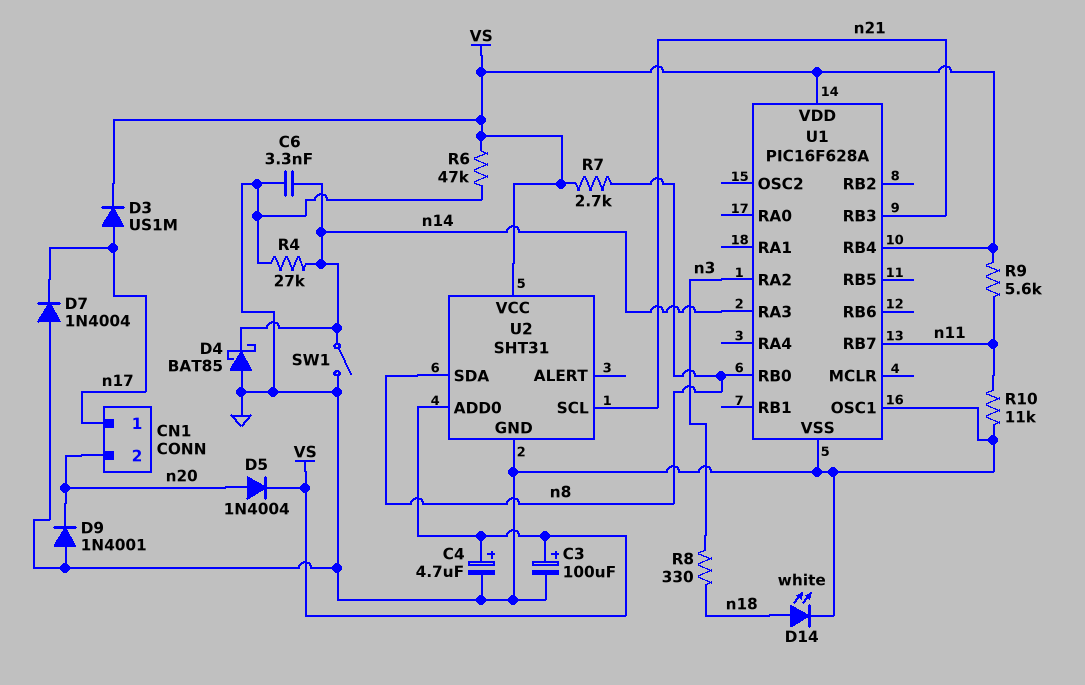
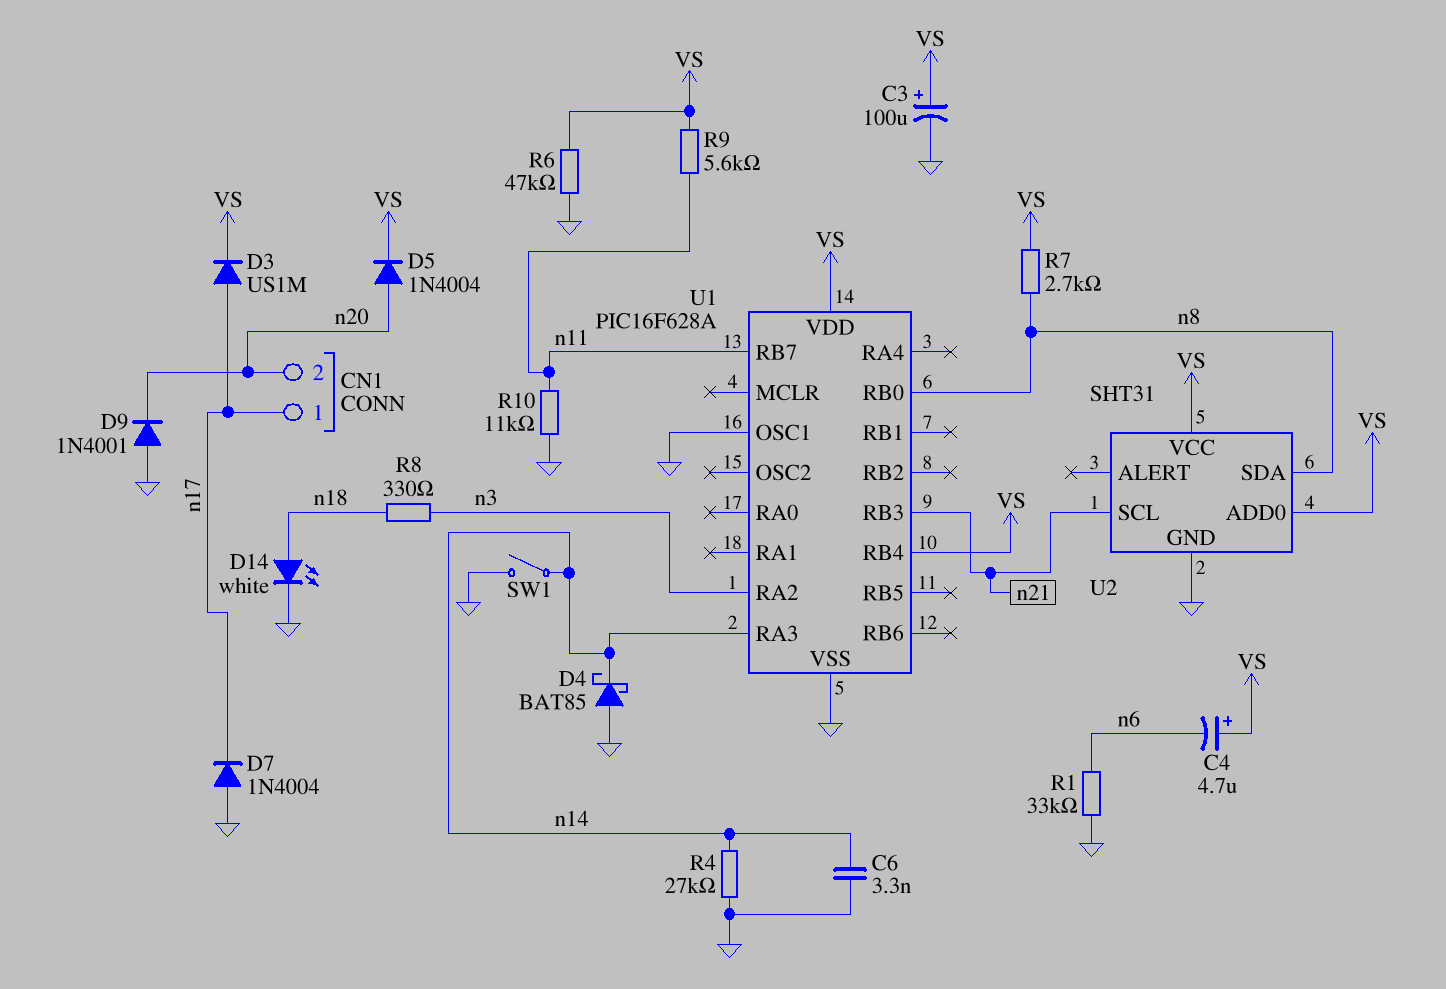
C4: 4.7uF (plus VS, minus GND) -> 4.7uF (plus VS, minus n6)
R1: none -> 33k (GND, n6)

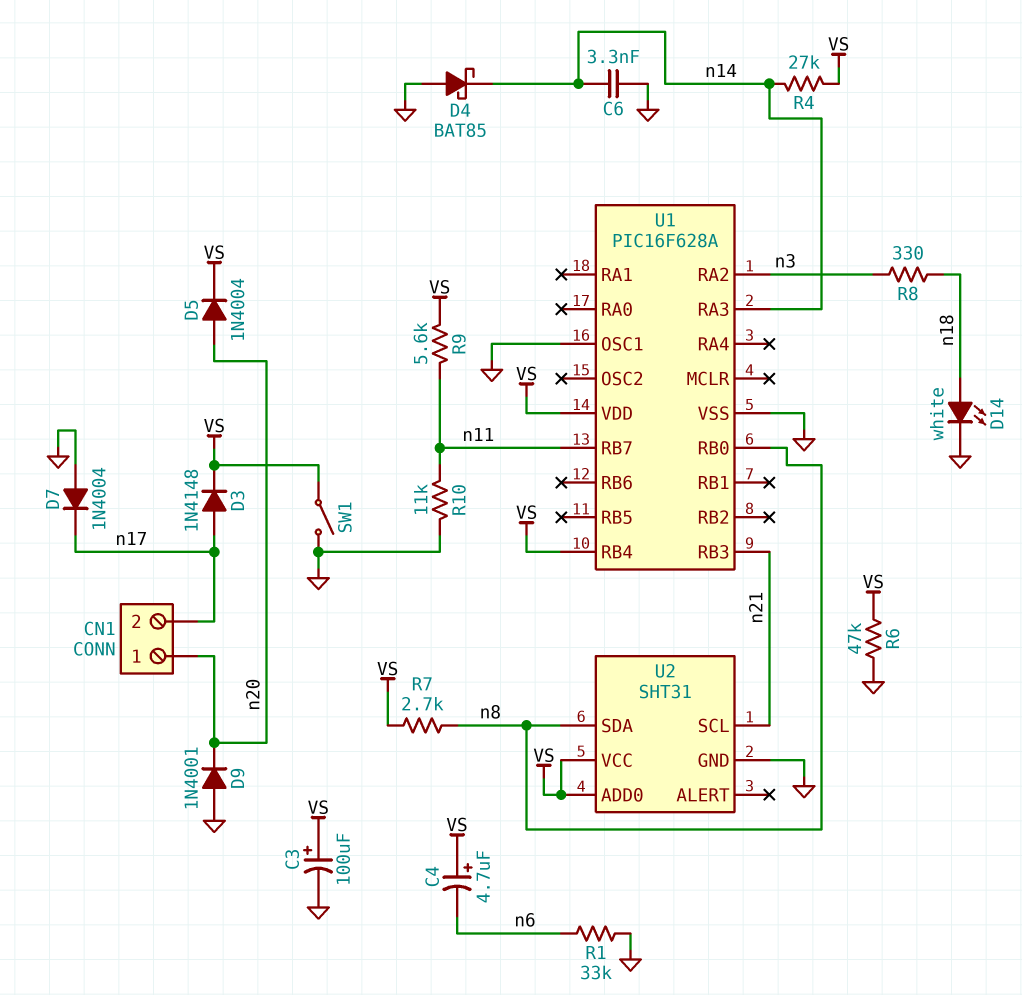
CN1 pin 1: n17 -> n20
CN1 pin 2: n20 -> n17
D3: diode US1M (A n17, K VS) -> diode 1N4148 (A n17, K VS)
R4: 27k (GND, n14) -> 27k (VS, n14)
SW1: switch (GND, n14) -> switch (GND, VS)

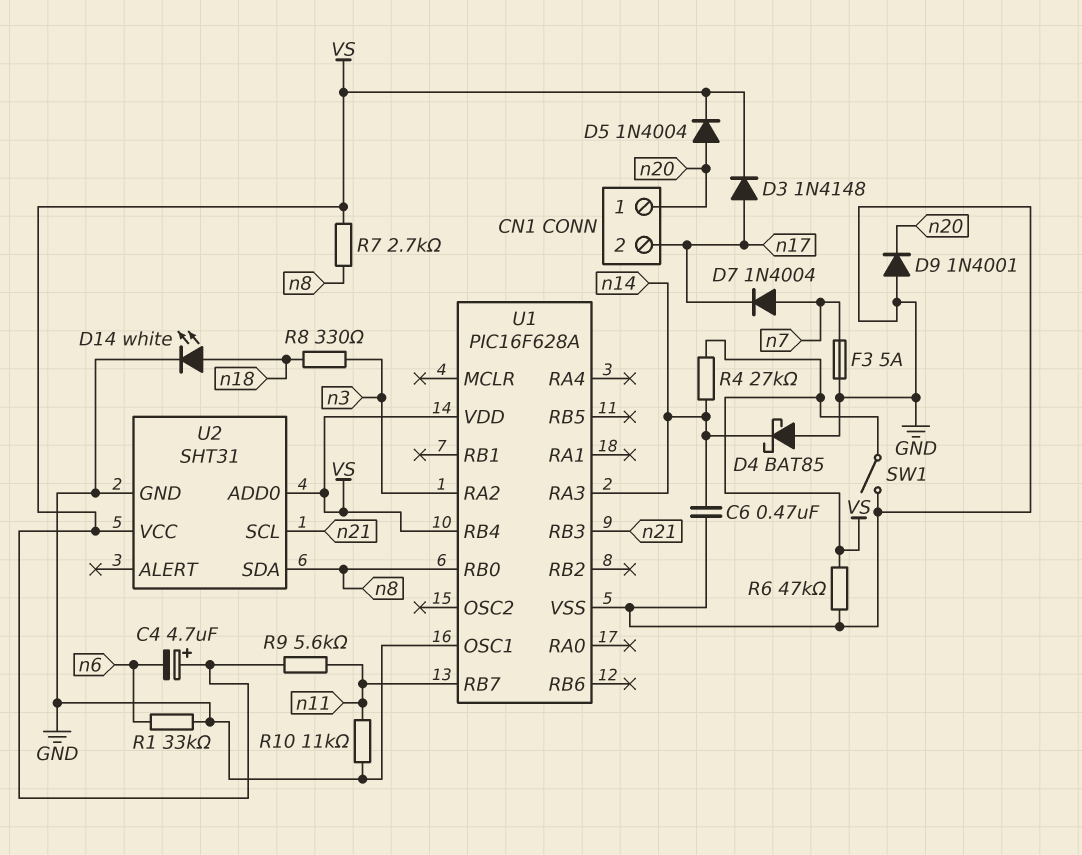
C3: 100uF (plus VS, minus GND) -> none
C6: 3.3nF (GND, n14) -> 470nF (GND, n14)
D7: diode 1N4004 (A GND, K n17) -> diode 1N4004 (A n7, K n17)
F3: none -> 5A (GND, n7)

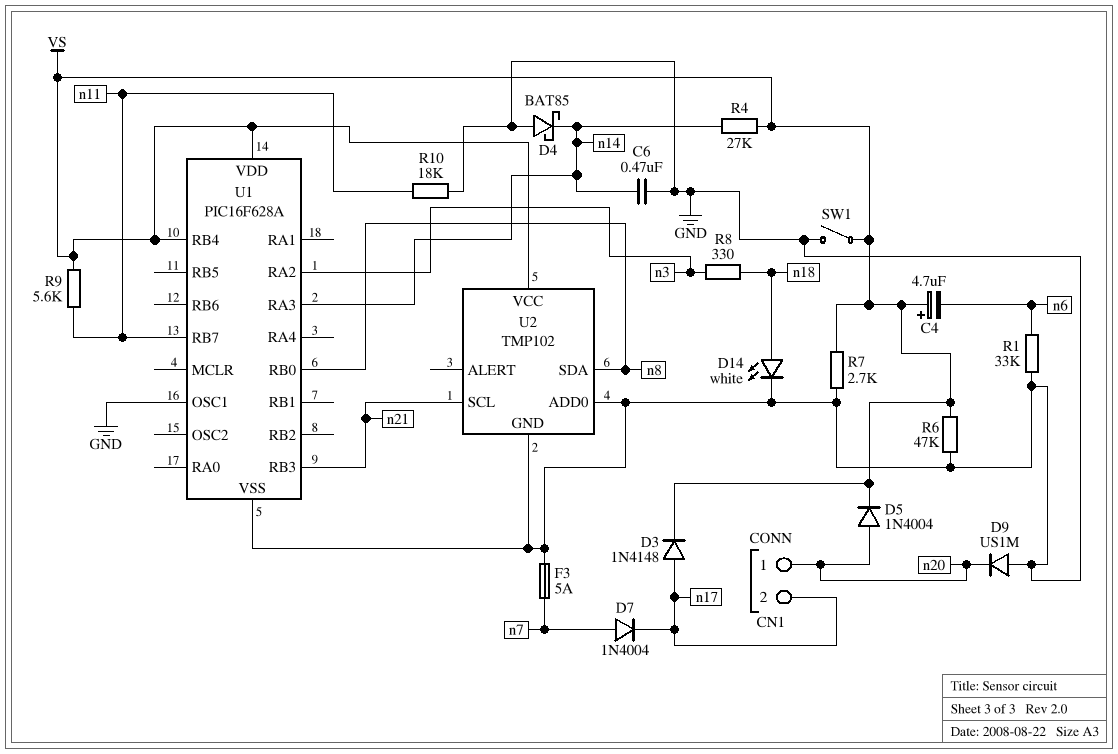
D9: diode 1N4001 (A GND, K n20) -> diode US1M (A GND, K n20)
R7: 2.7k (VS, n8) -> 2.7k (GND, VS)
R10: 11k (GND, n11) -> 18k (GND, n11)
U2: SHT31 -> TMP102
U2 pin ADD0: VS -> GND

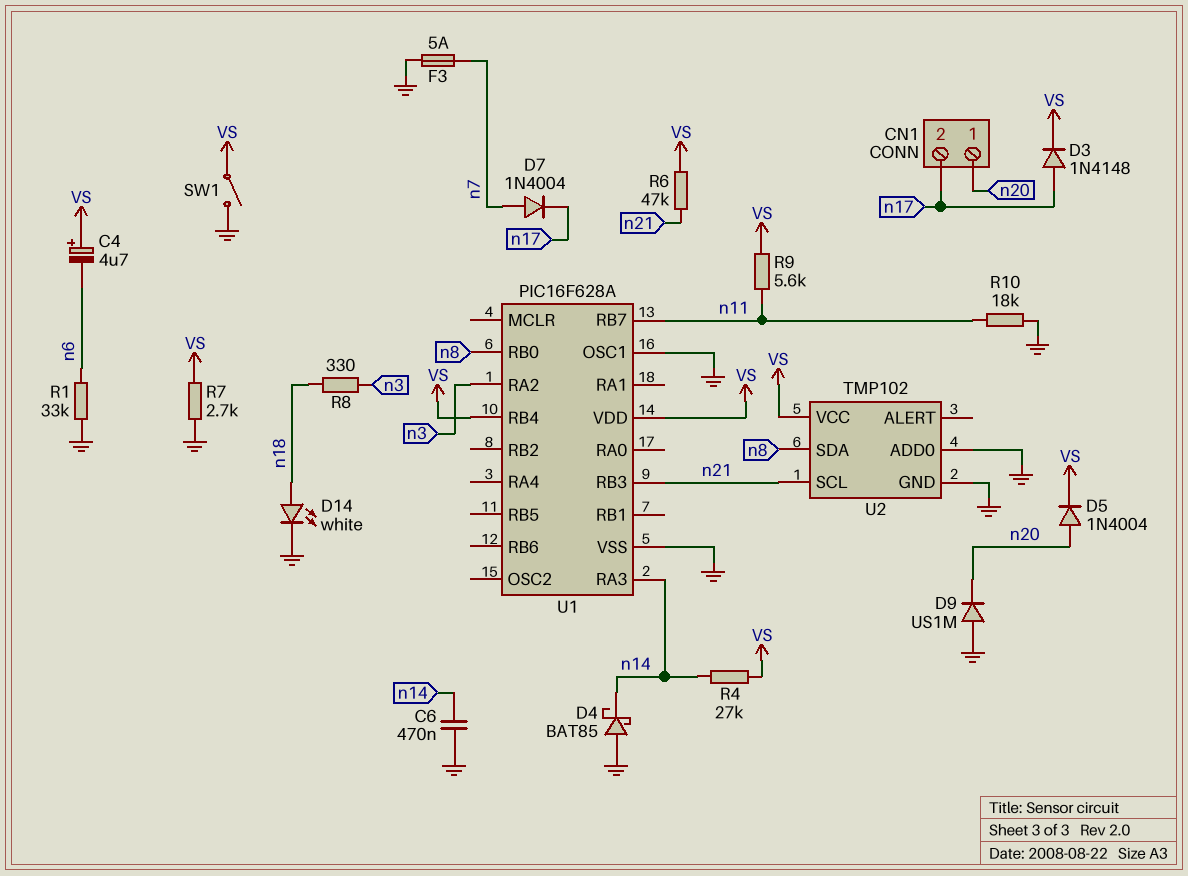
R6: 47k (GND, VS) -> 47k (VS, n21)

